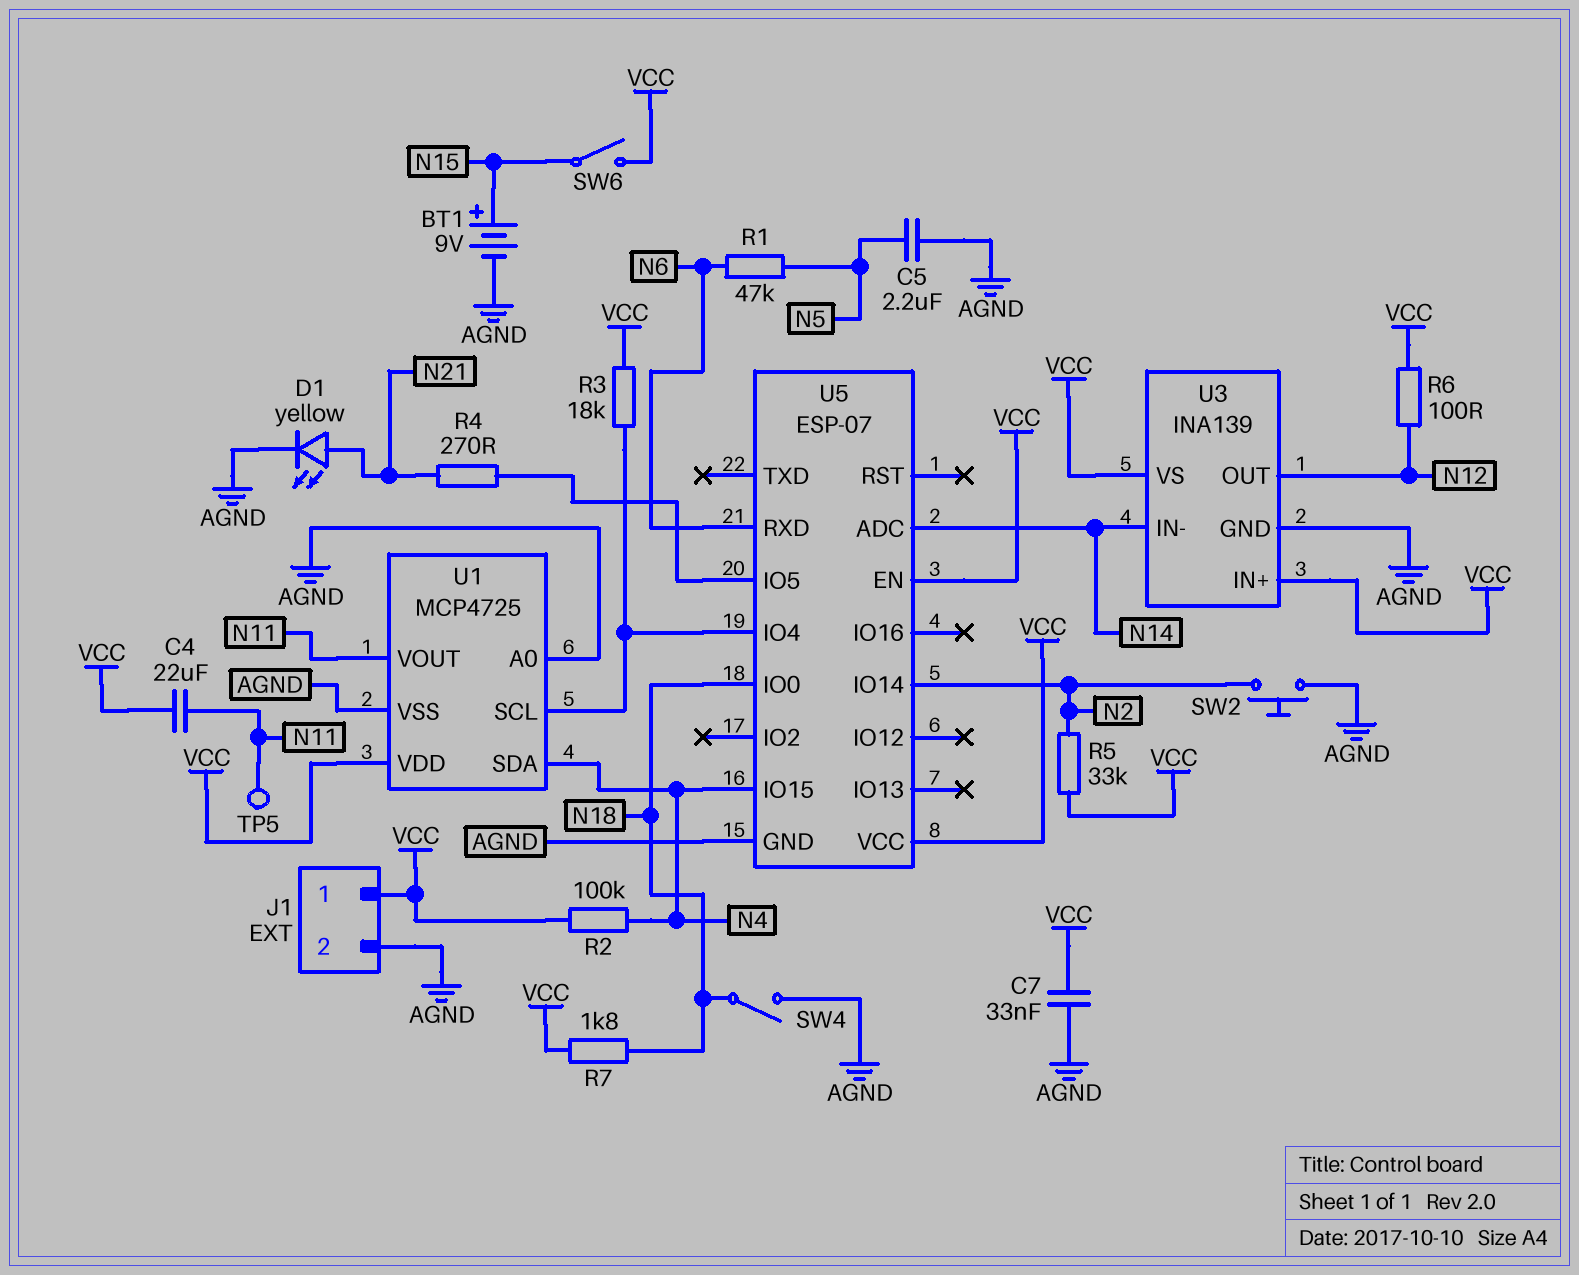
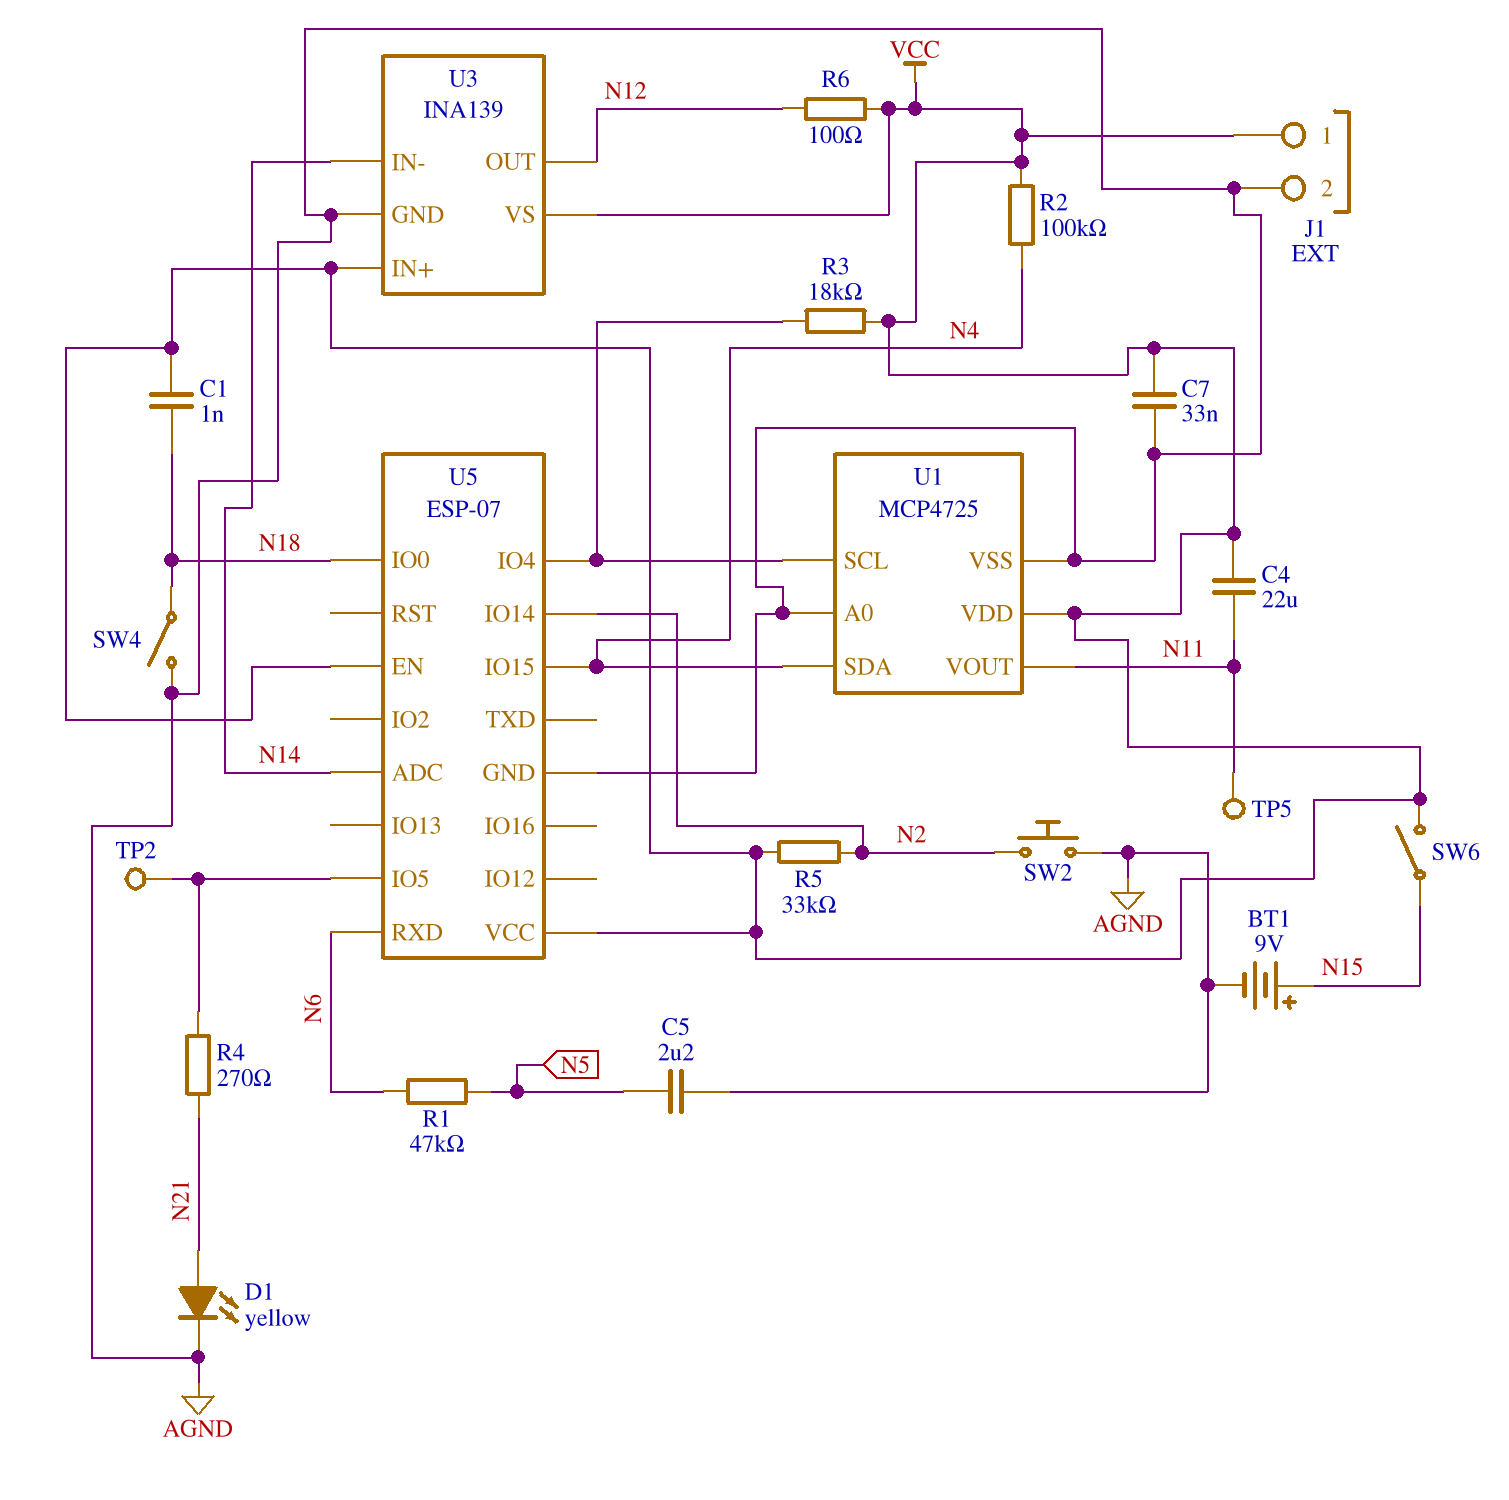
C1: none -> 1nF (N18, VCC)
R7: 1.8k (N18, VCC) -> none
TP2: none -> test point (U5/IO5)

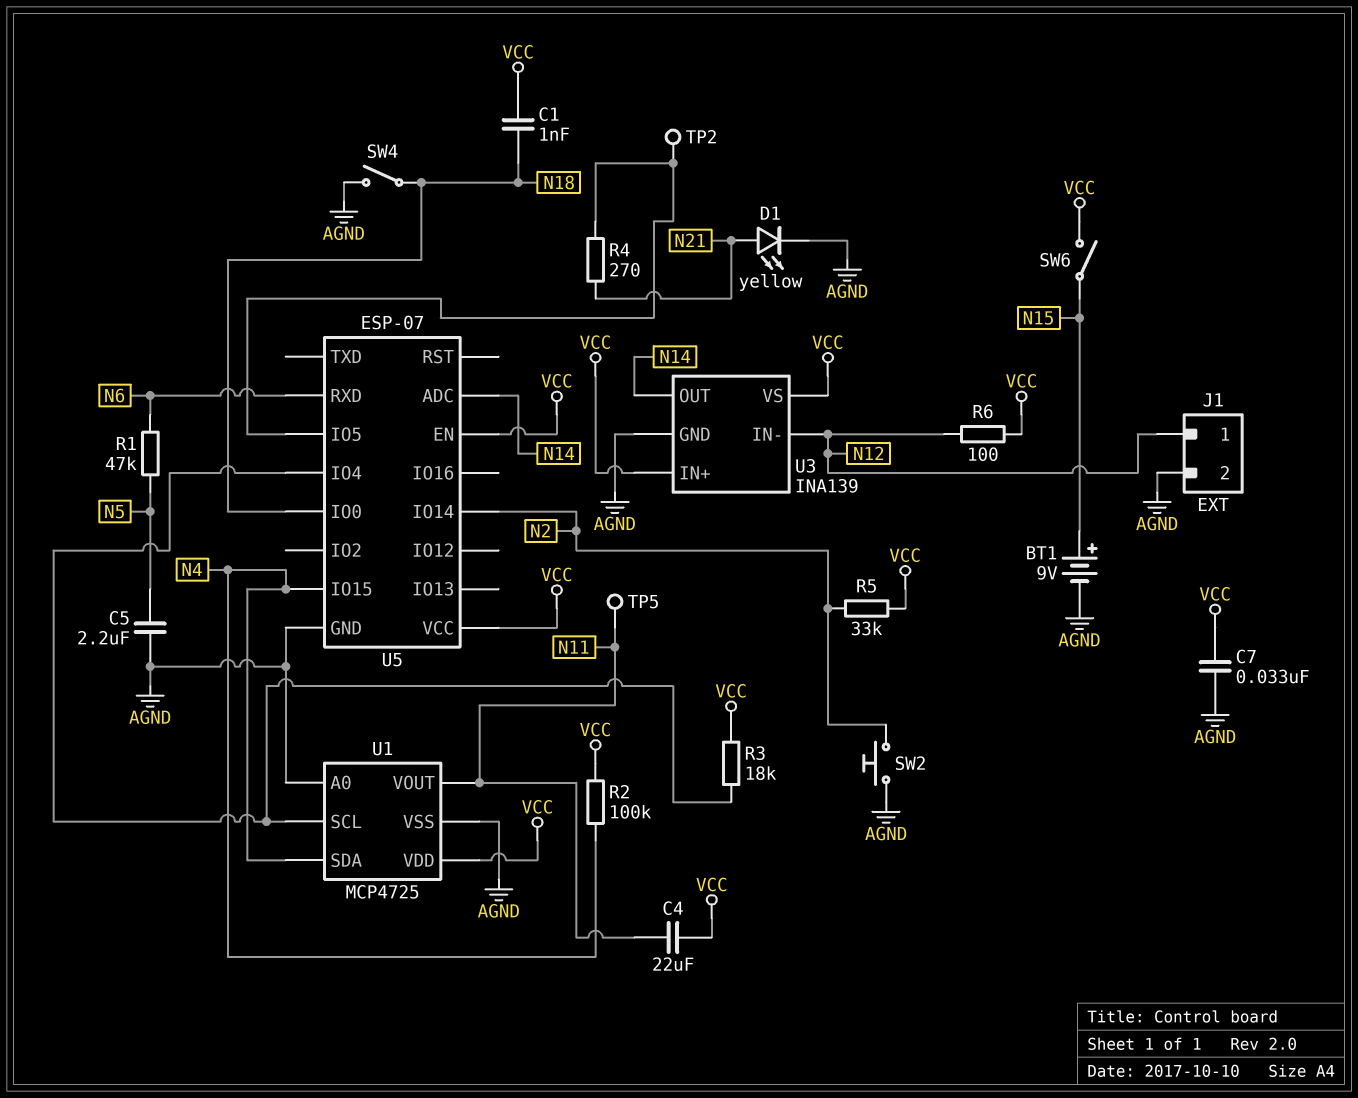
J1 pin 1: VCC -> N12
U3 pin IN-: N14 -> N12
U3 pin OUT: N12 -> N14

